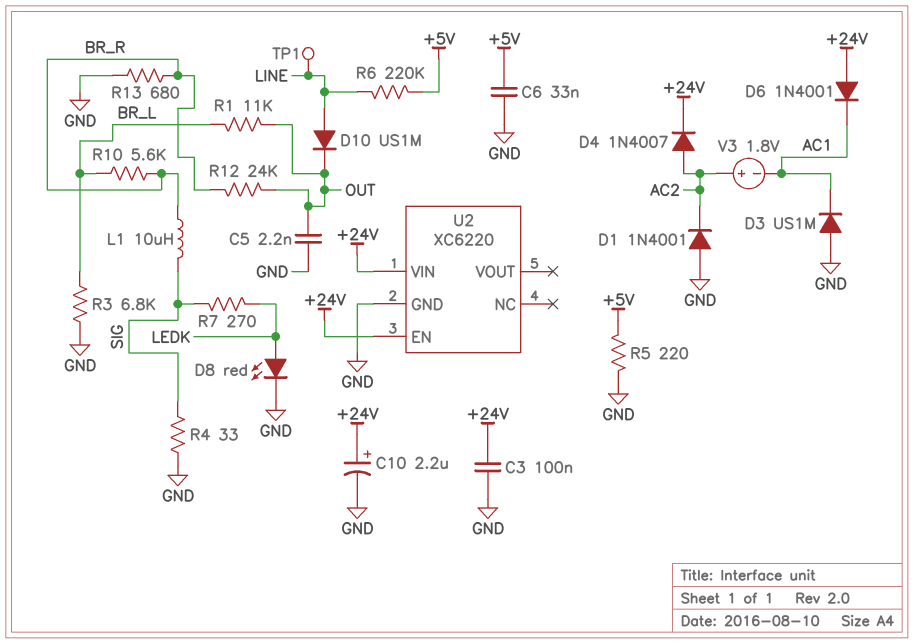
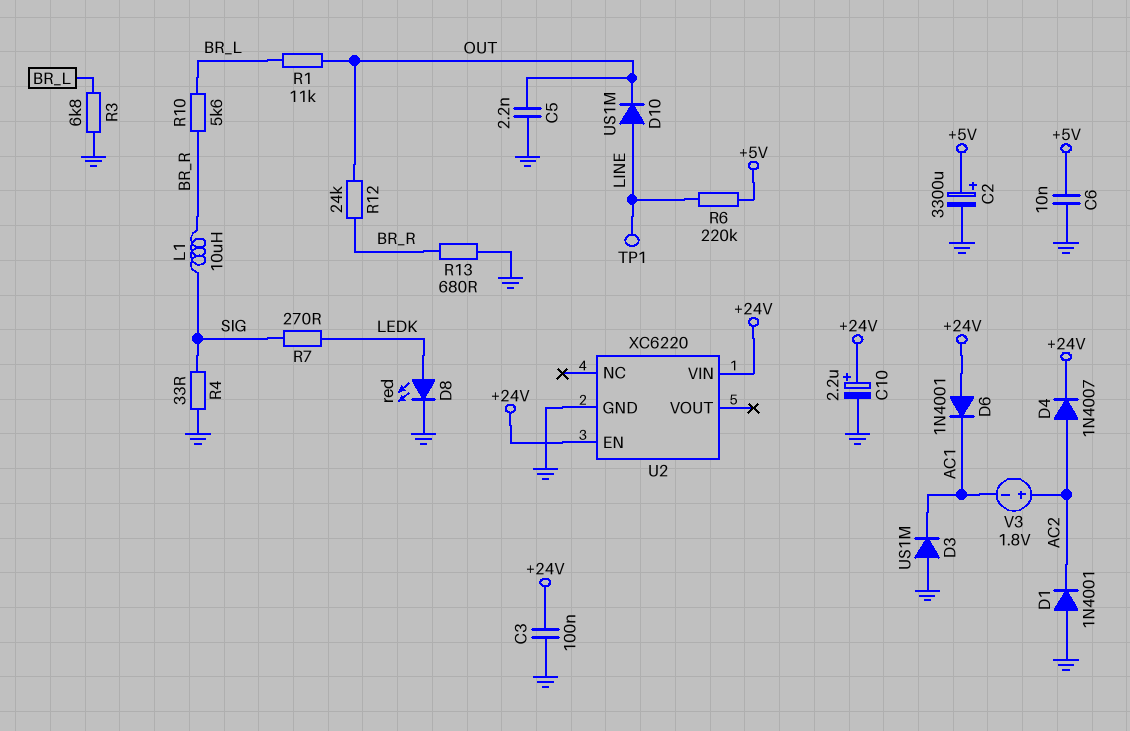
C2: none -> 3300uF (plus +5V, minus GND)
C6: 33nF (+5V, GND) -> 10nF (+5V, GND)
R5: 220 (+5V, GND) -> none

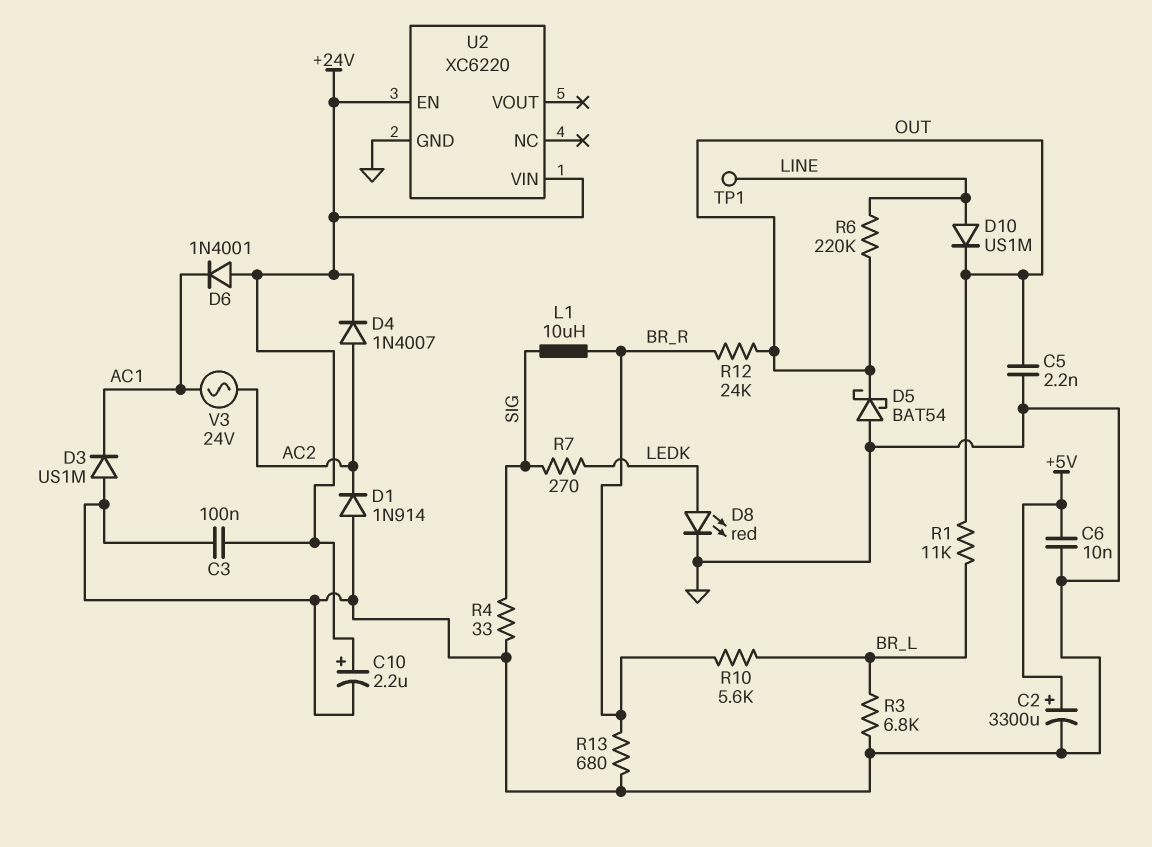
D1: diode 1N4001 (A GND, K AC2) -> diode 1N914 (A GND, K AC2)
D5: none -> schottky BAT54 (A GND, K OUT)
R6: 220k (+5V, LINE) -> 220k (LINE, OUT)
V3: 1.8V (plus AC2, minus AC1) -> AC 24V (AC1, AC2)

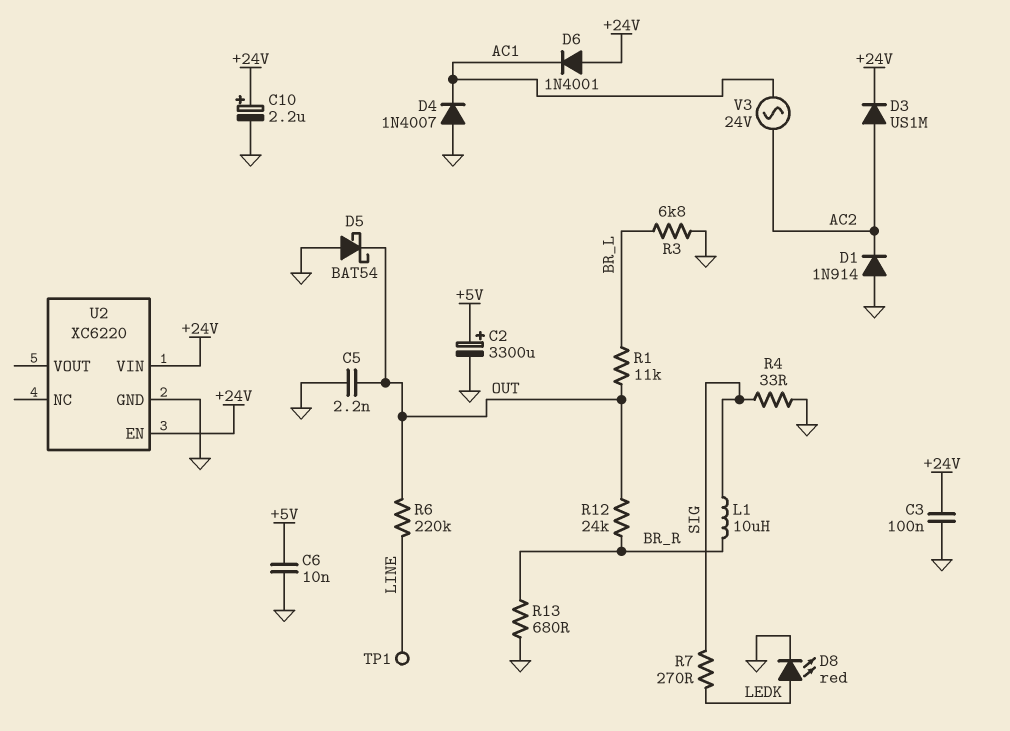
D3: diode US1M (A GND, K AC1) -> diode US1M (A AC2, K +24V)
D4: diode 1N4007 (A AC2, K +24V) -> diode 1N4007 (A GND, K AC1)
D10: diode US1M (A LINE, K OUT) -> none
R10: 5.6k (BR_L, BR_R) -> none

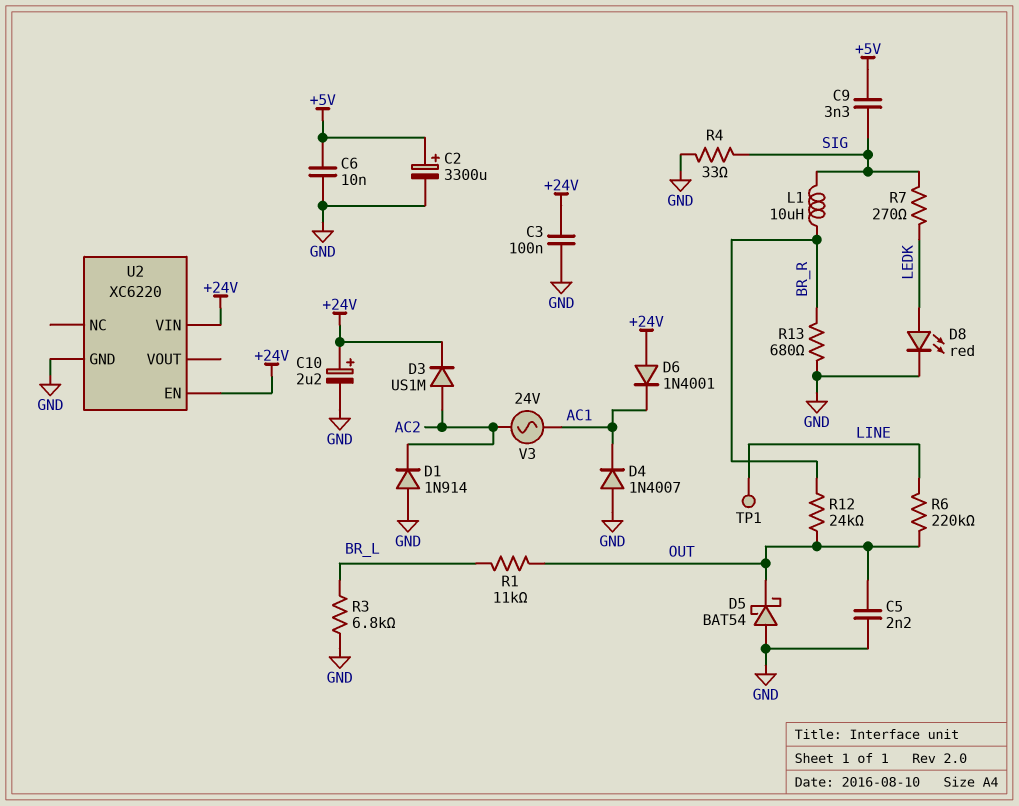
C9: none -> 3.3nF (+5V, SIG)

